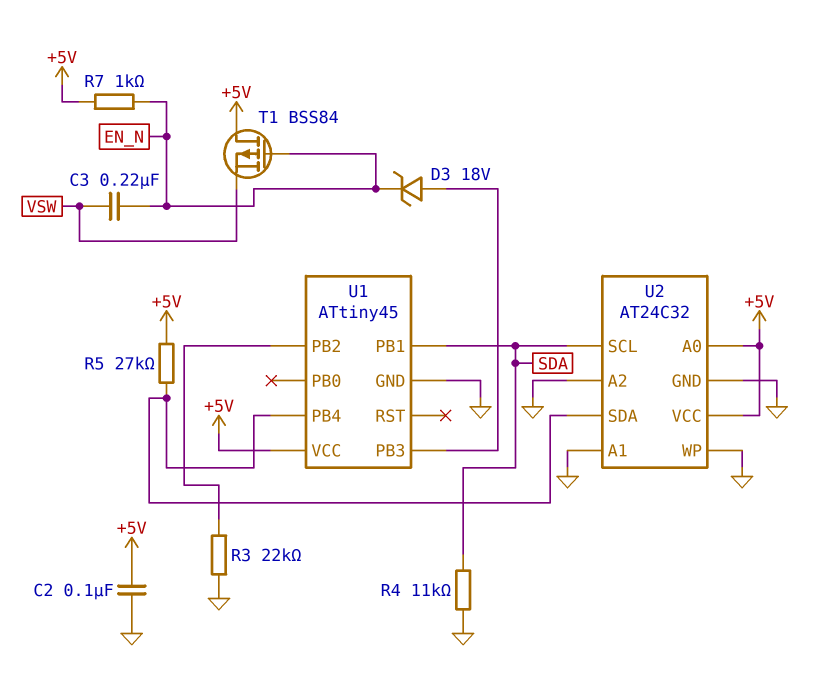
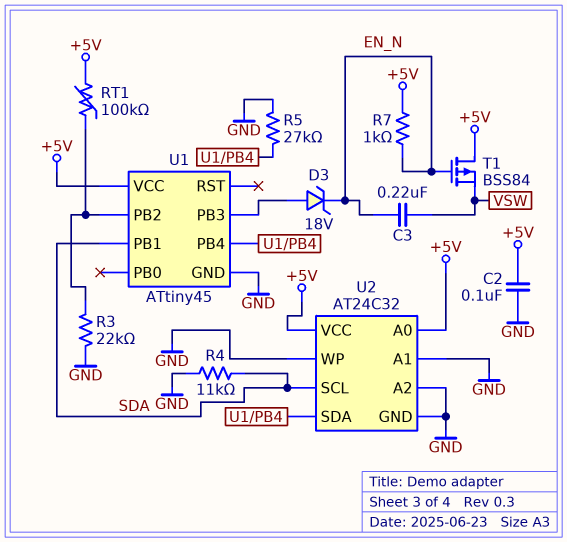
R5: 27k (+5V, U1/PB4) -> 27k (GND, U1/PB4)
RT1: none -> 100k (+5V, U1/PB2)

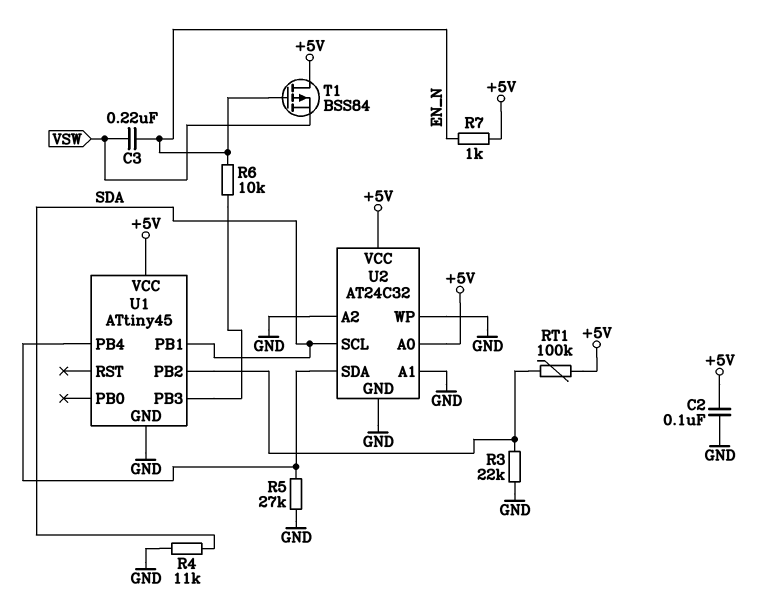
D3: zener 18V (A U1/PB3, K EN_N) -> none
R6: none -> 10k (EN_N, U1/PB3)

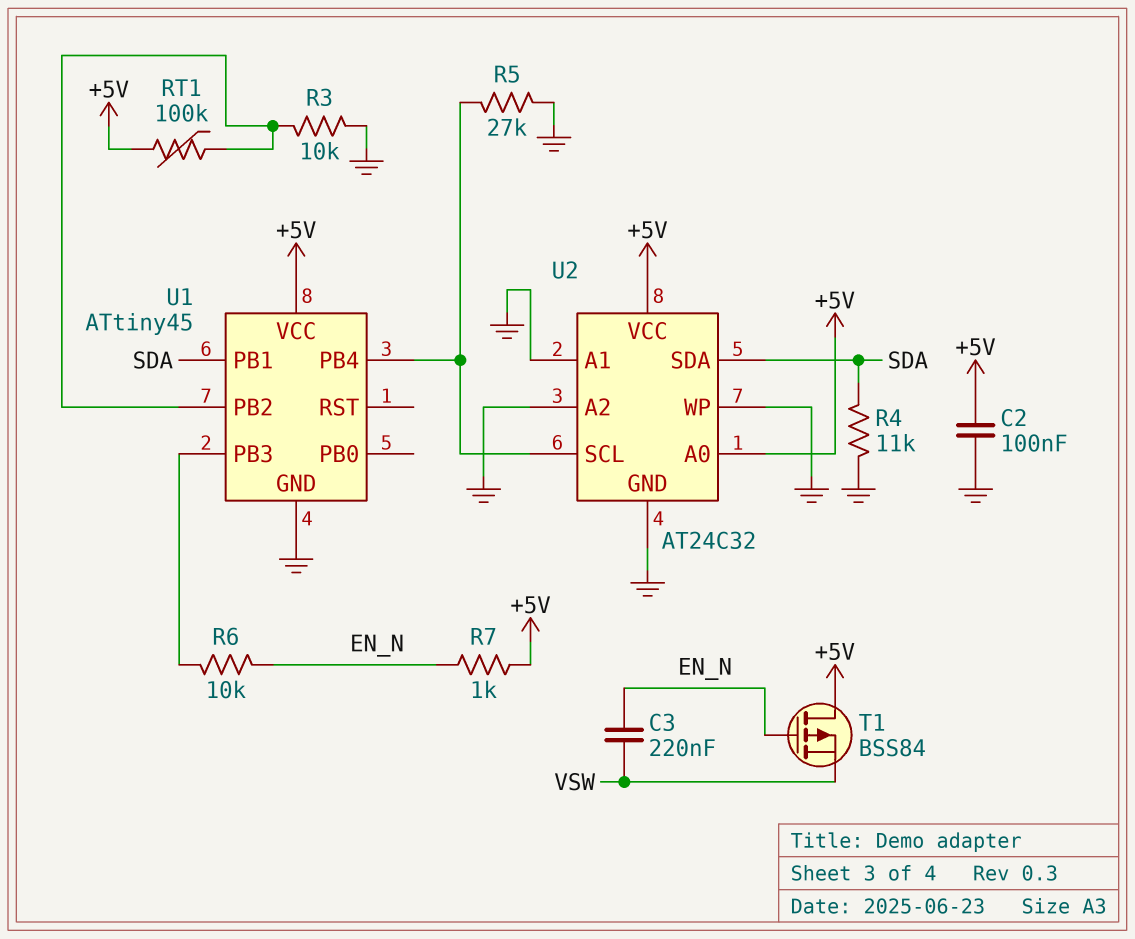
R3: 22k (GND, U1/PB2) -> 10k (GND, U1/PB2)
U2 pin SCL: SDA -> U1/PB4
U2 pin SDA: U1/PB4 -> SDA

